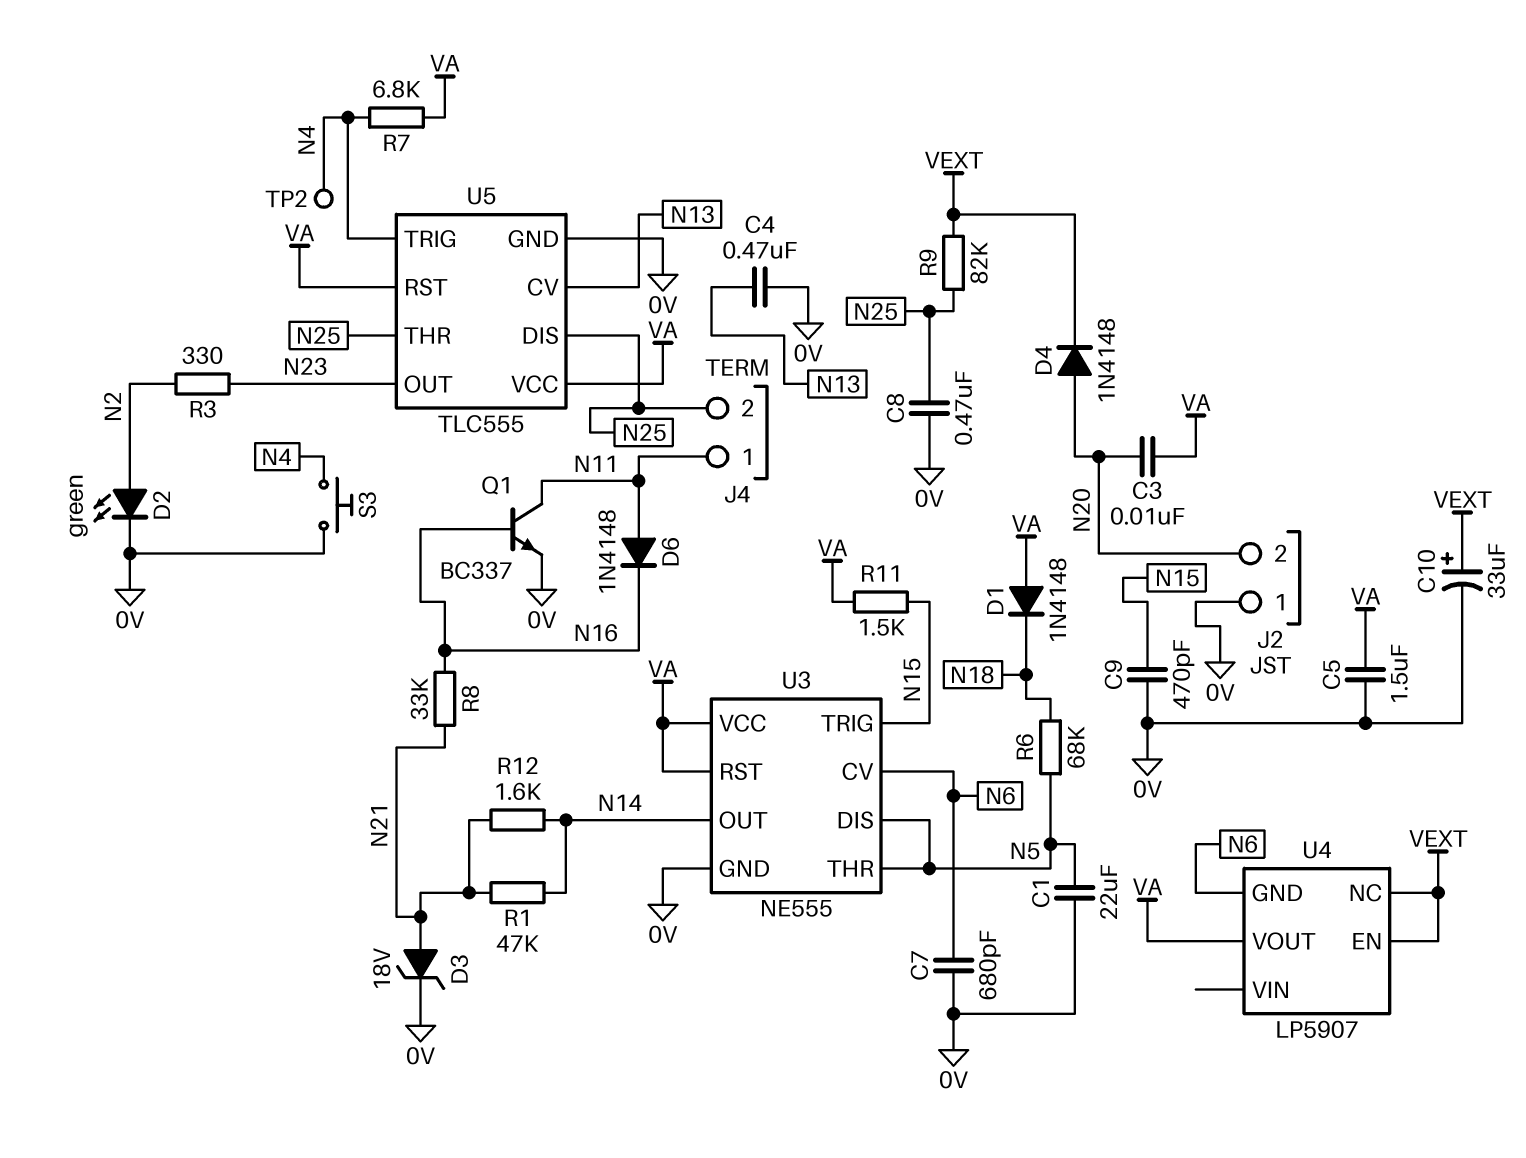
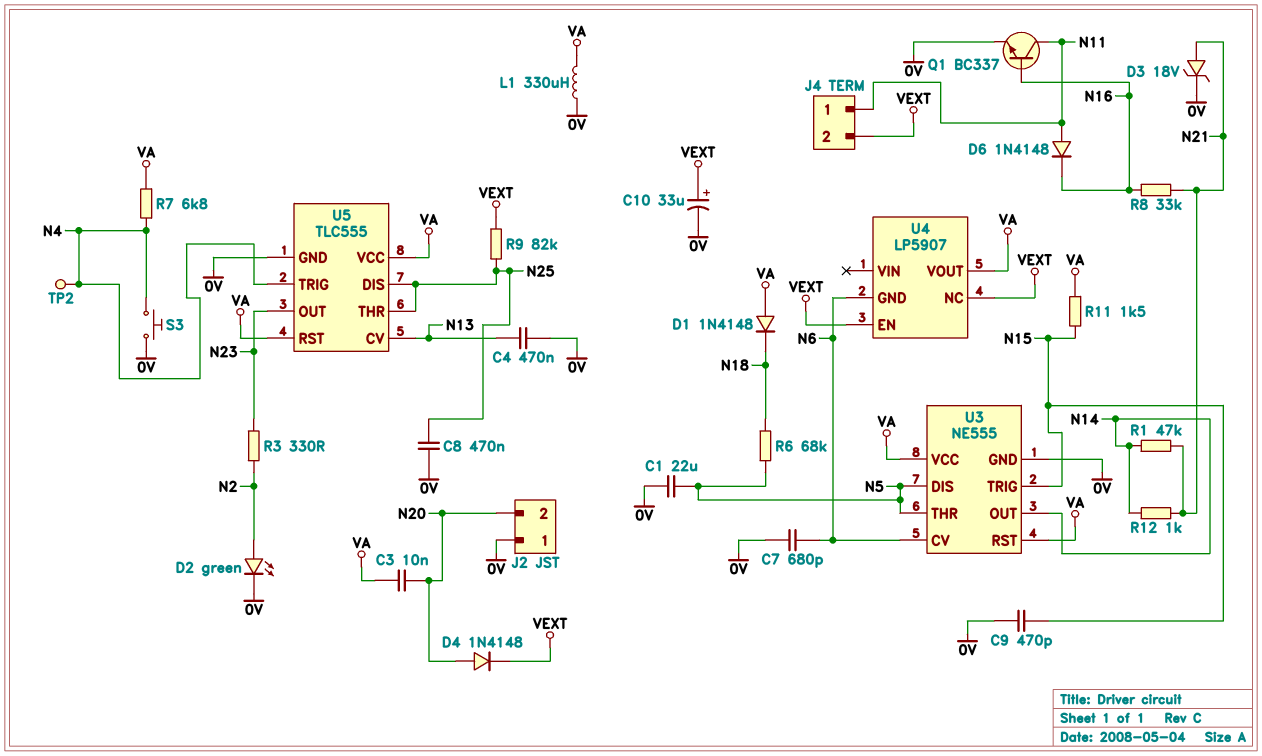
C5: 1.5uF (0V, VA) -> none
J4 pin 2: N25 -> VEXT
L1: none -> 330uH (0V, VA)
R12: 1.6k (N14, N21) -> 1k (N14, N21)

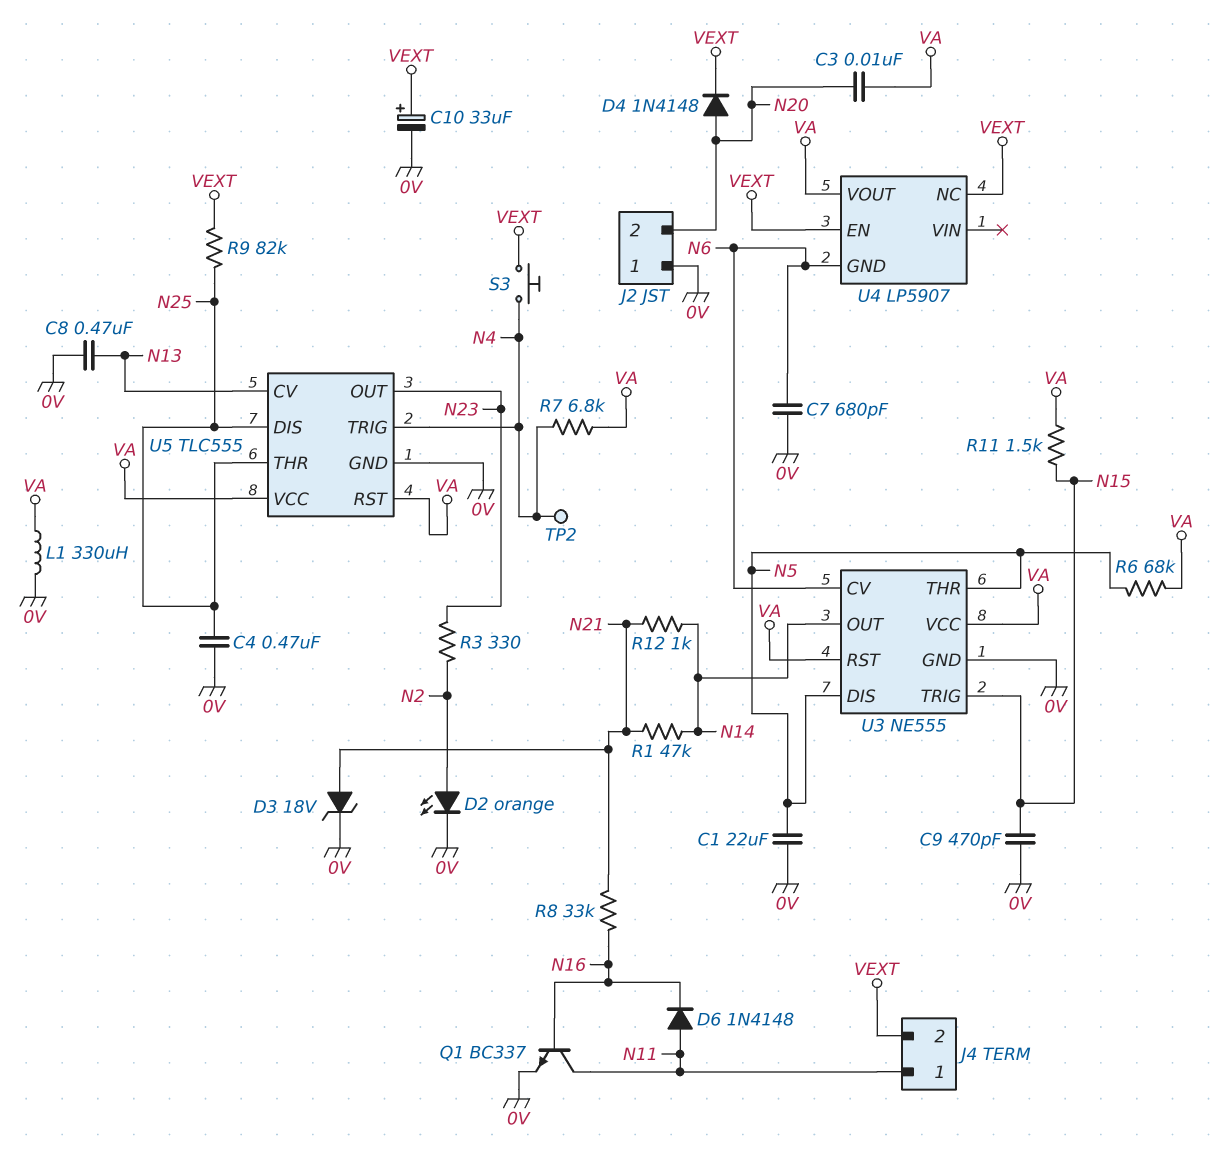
C4: 470nF (0V, N13) -> 470nF (0V, N25)
C8: 470nF (0V, N25) -> 470nF (0V, N13)
D1: diode 1N4148 (A VA, K N18) -> none
D2: LED green (A N2, K 0V) -> LED orange (A N2, K 0V)
R6: 68k (N5, N18) -> 68k (N5, VA)
S3: button (0V, N4) -> button (N4, VEXT)

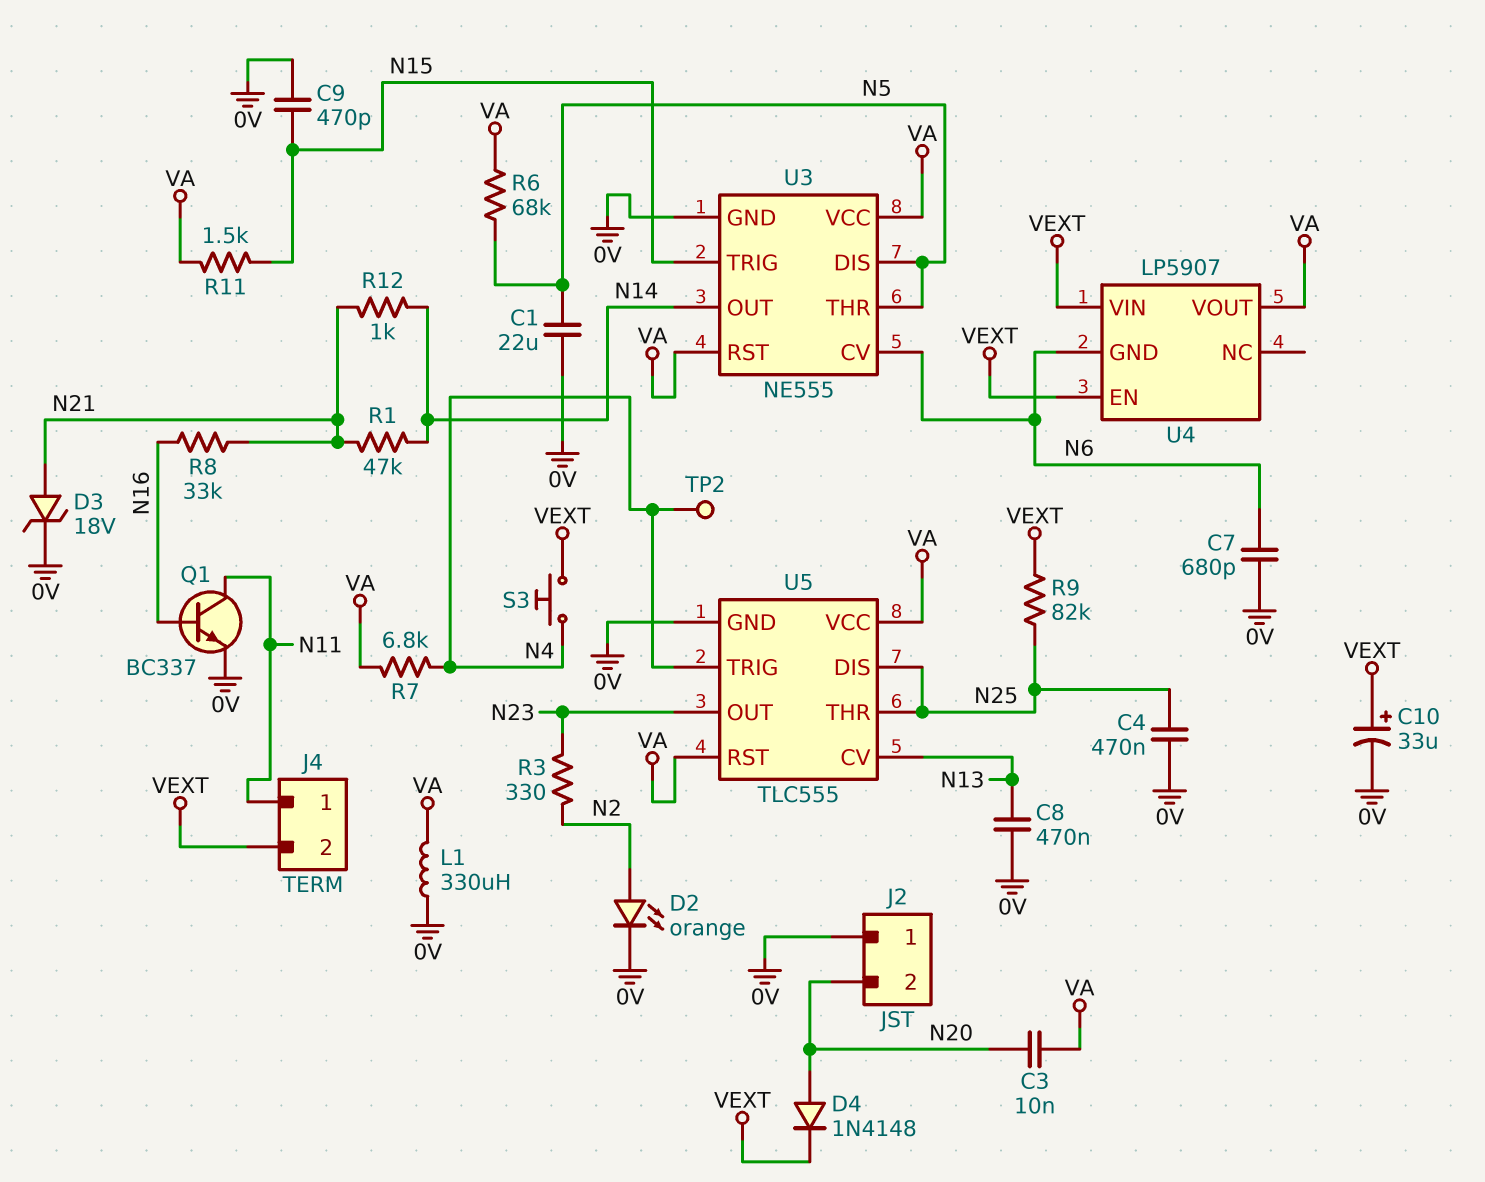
D6: diode 1N4148 (A N11, K N16) -> none
U4 pin NC: VEXT -> none
U4 pin VIN: none -> VEXT

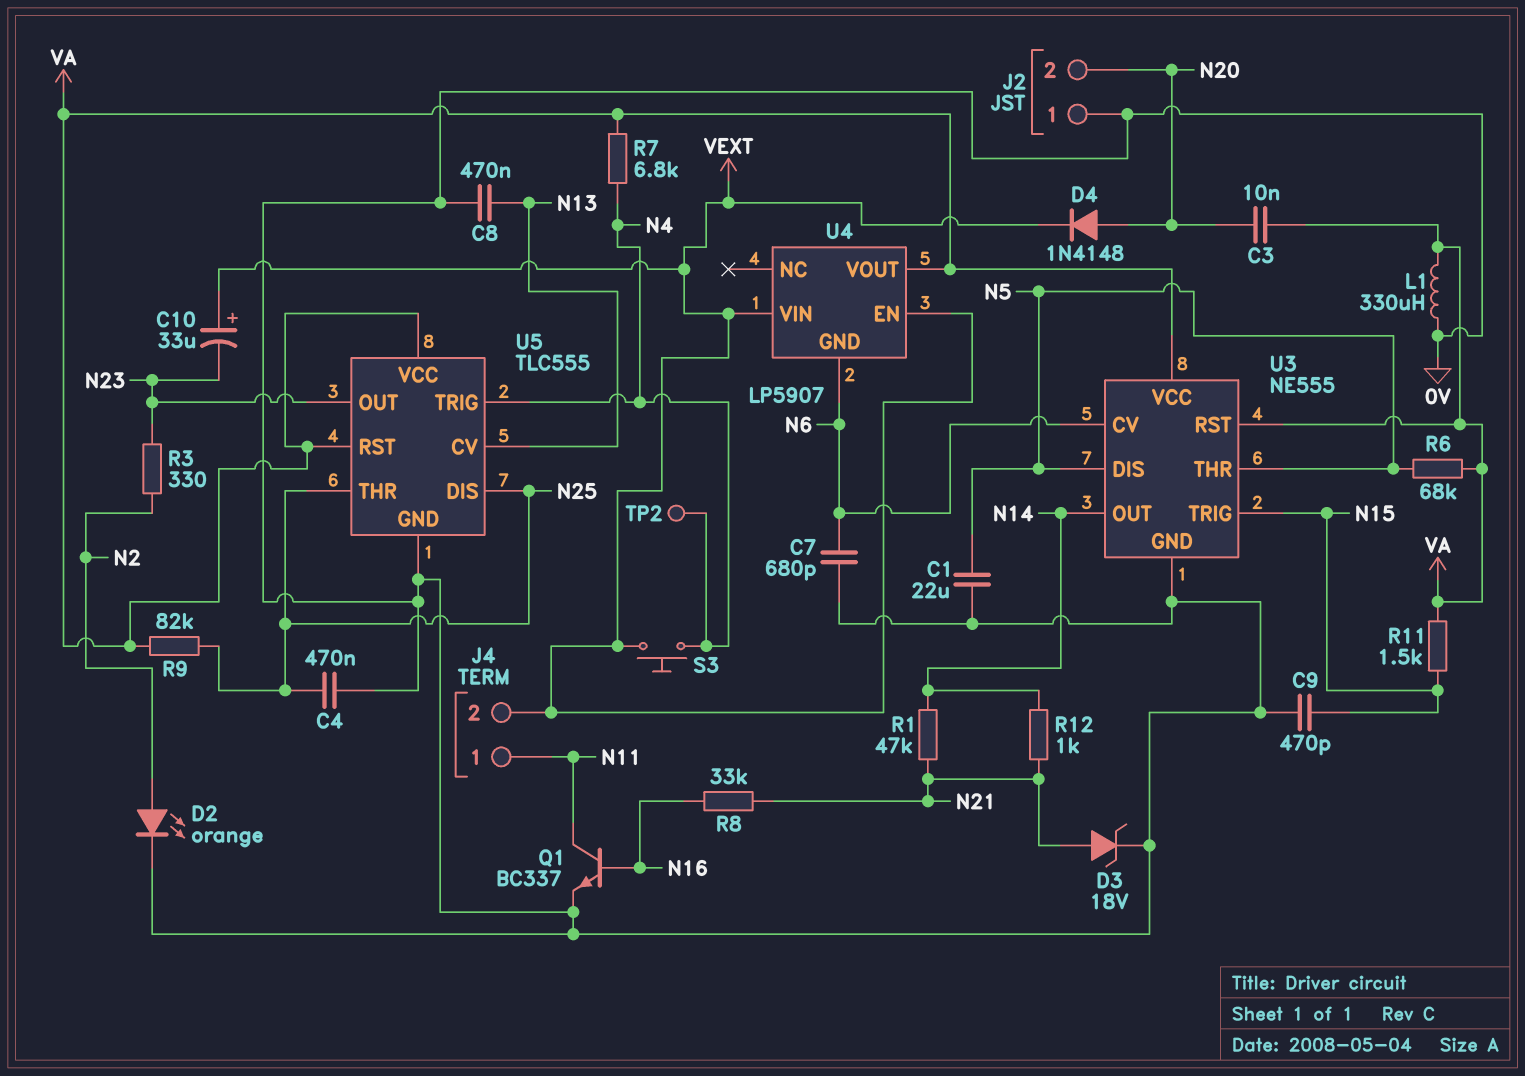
C10: 33uF (plus VEXT, minus 0V) -> 33uF (plus VEXT, minus N23)
R9: 82k (N25, VEXT) -> 82k (N25, VA)

